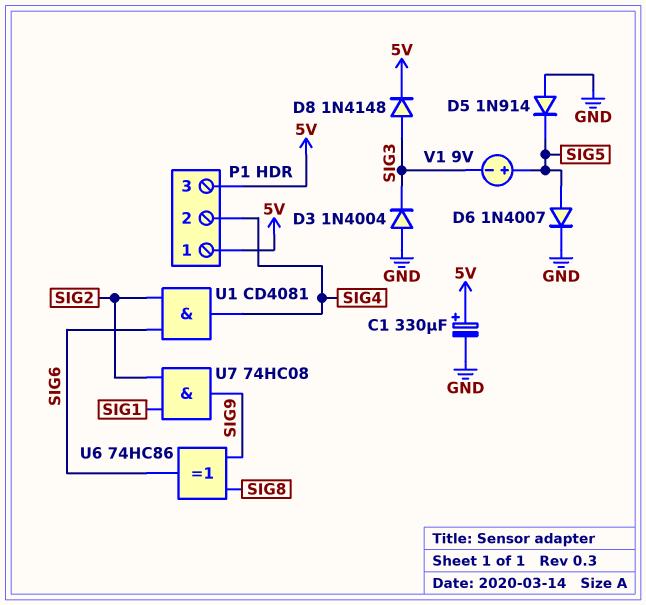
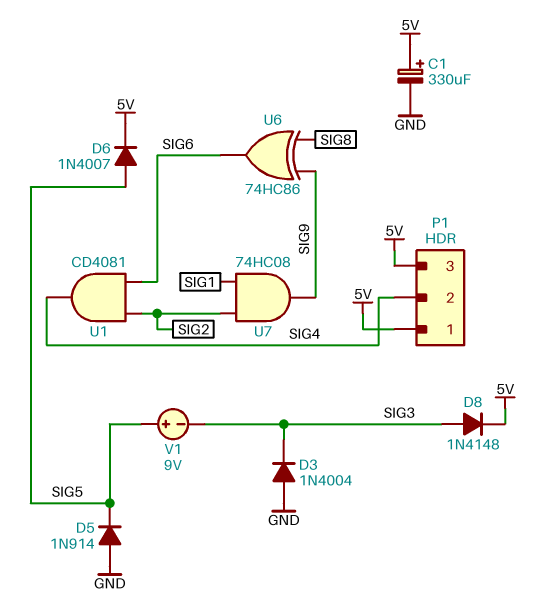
D6: diode 1N4007 (A SIG5, K GND) -> diode 1N4007 (A SIG5, K 5V)

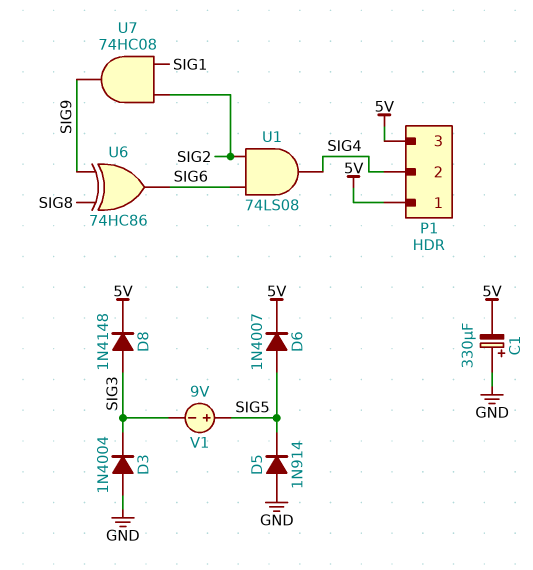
C1: 330uF (plus 5V, minus GND) -> 330uF (plus GND, minus 5V)
U1: AND CD4081 (in SIG2, in SIG6, out SIG4) -> AND 74LS08 (in SIG2, in SIG6, out SIG4)

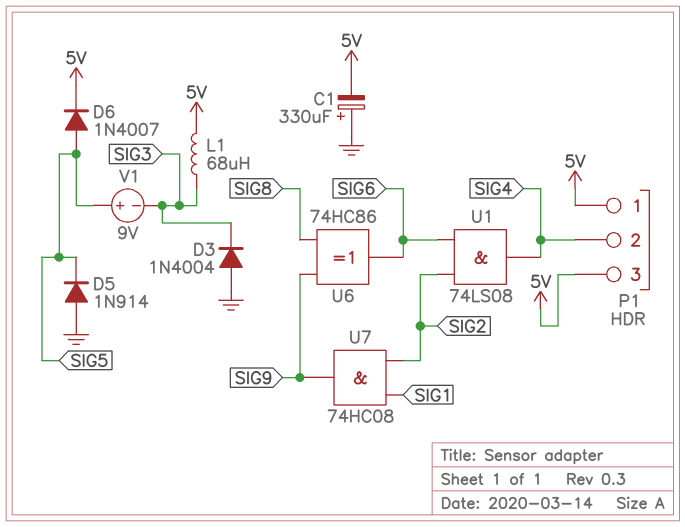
D8: diode 1N4148 (A SIG3, K 5V) -> none
L1: none -> 68uH (5V, SIG3)

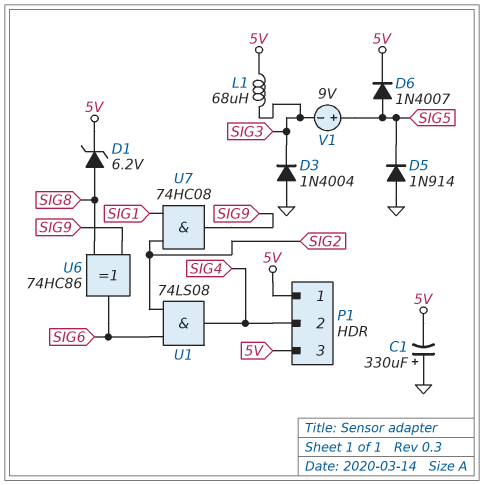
D1: none -> zener 6.2V (A SIG8, K 5V)

